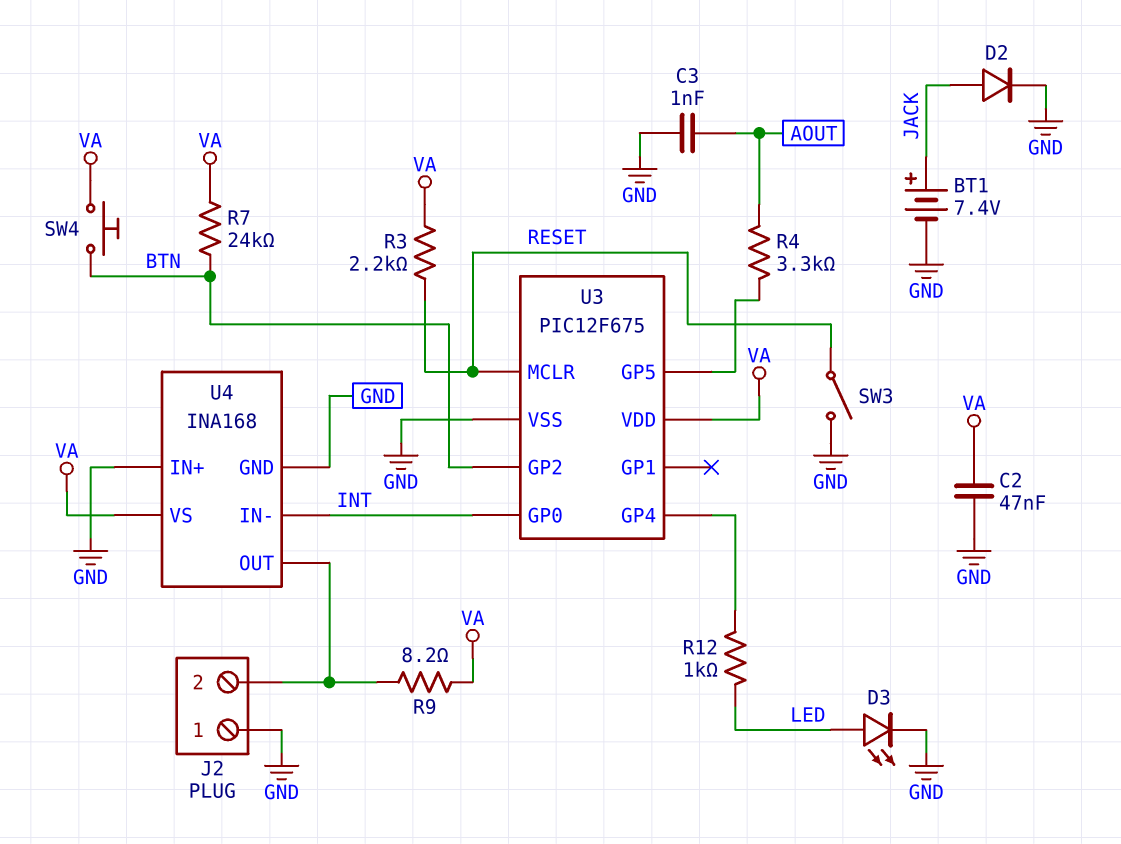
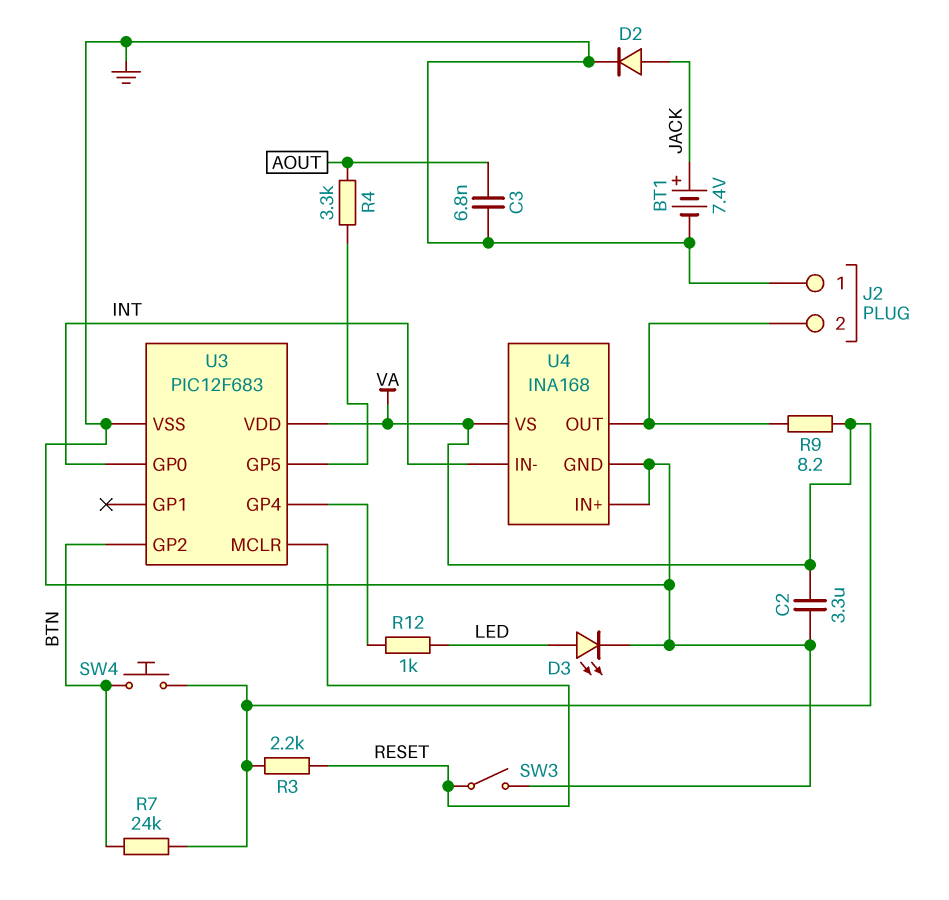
C2: 47nF (GND, VA) -> 3.3uF (GND, VA)
C3: 1nF (AOUT, GND) -> 6.8nF (AOUT, GND)
U3: PIC12F675 -> PIC12F683

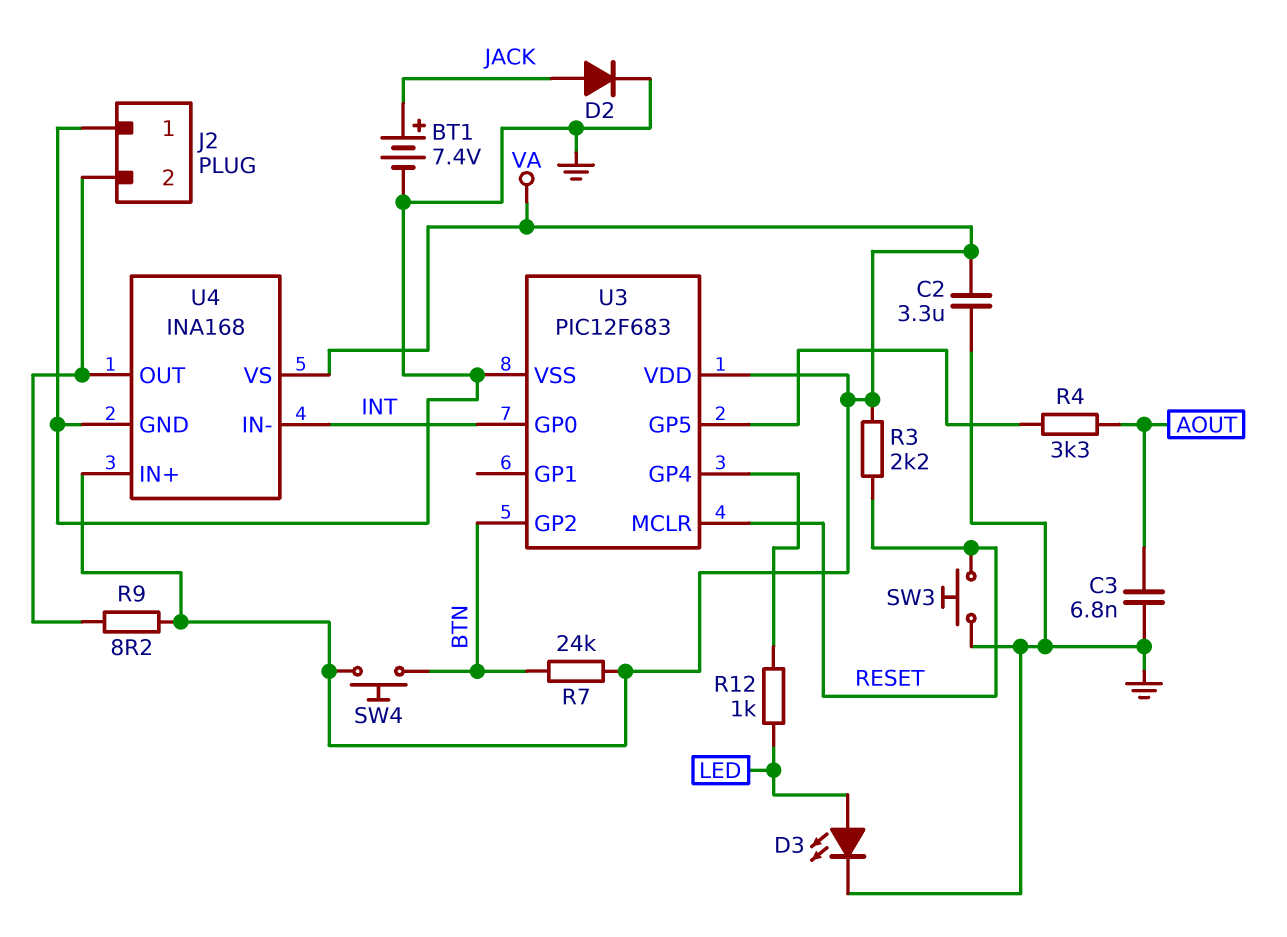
SW3: switch (GND, RESET) -> button (GND, RESET)
U4 pin IN+: GND -> VA

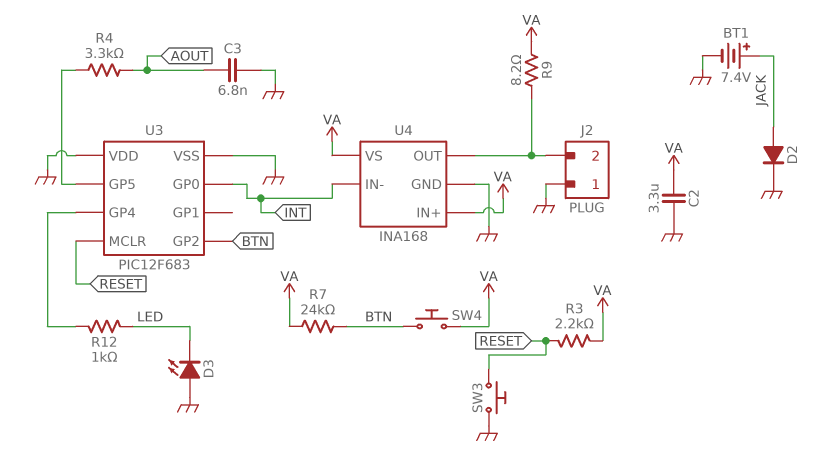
D3: LED (A LED, K GND) -> LED (A GND, K LED)
U3 pin VDD: VA -> GND

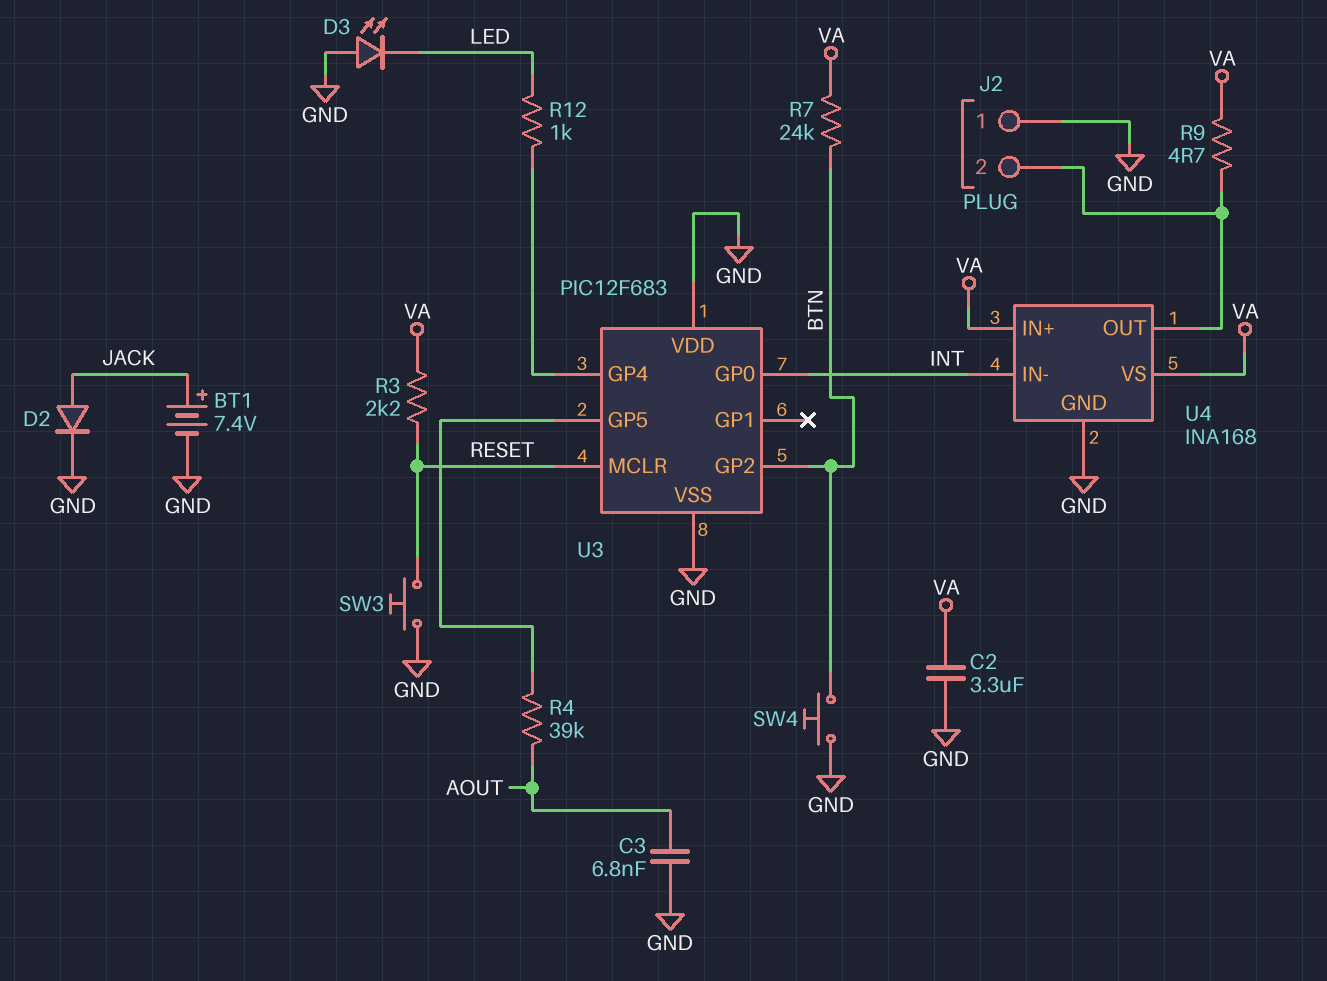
R4: 3.3k (AOUT, U3/GP5) -> 39k (AOUT, U3/GP5)
R9: 8.2 (J2/2, VA) -> 4.7 (J2/2, VA)
SW4: button (BTN, VA) -> button (BTN, GND)

